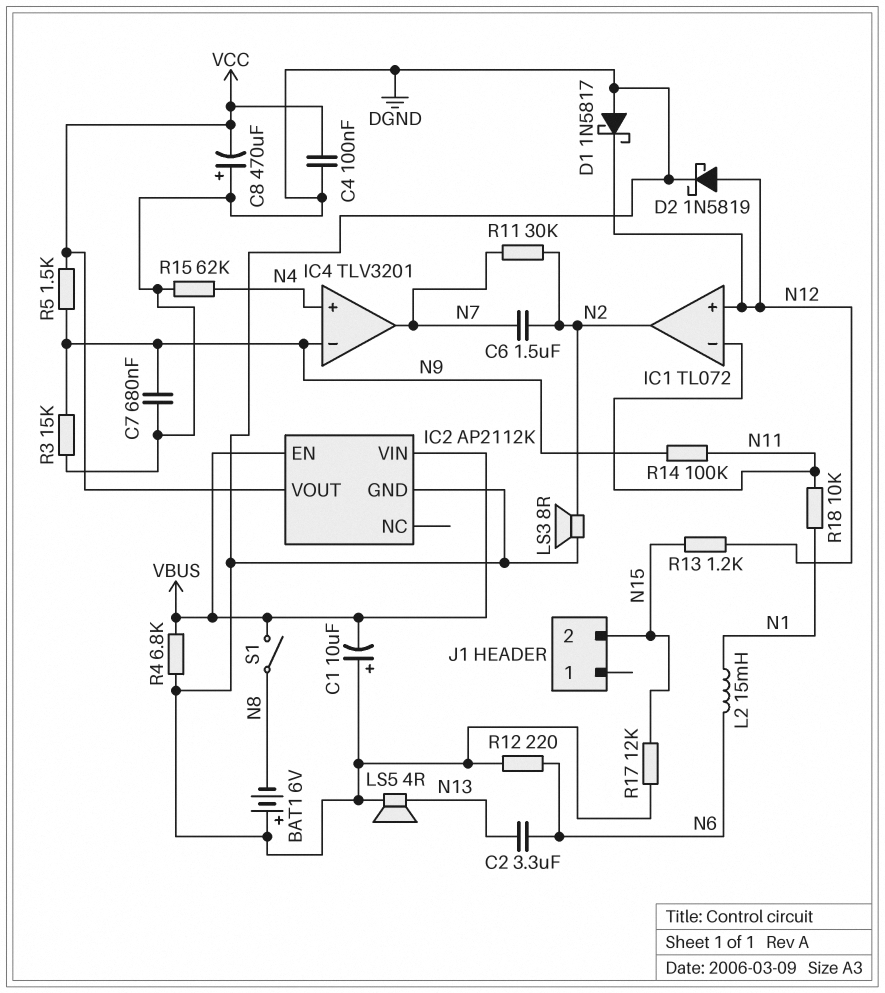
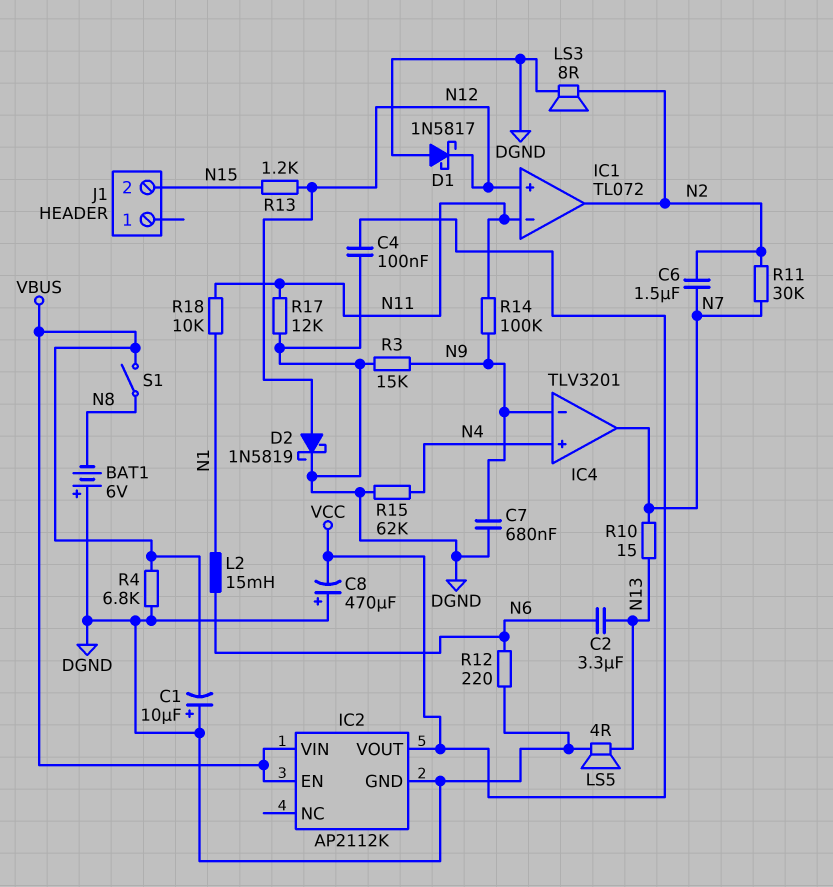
R5: 1.5k (N9, VCC) -> none
R10: none -> 15 (N7, N13)
R17: 12k (DGND, N15) -> 12k (DGND, N11)

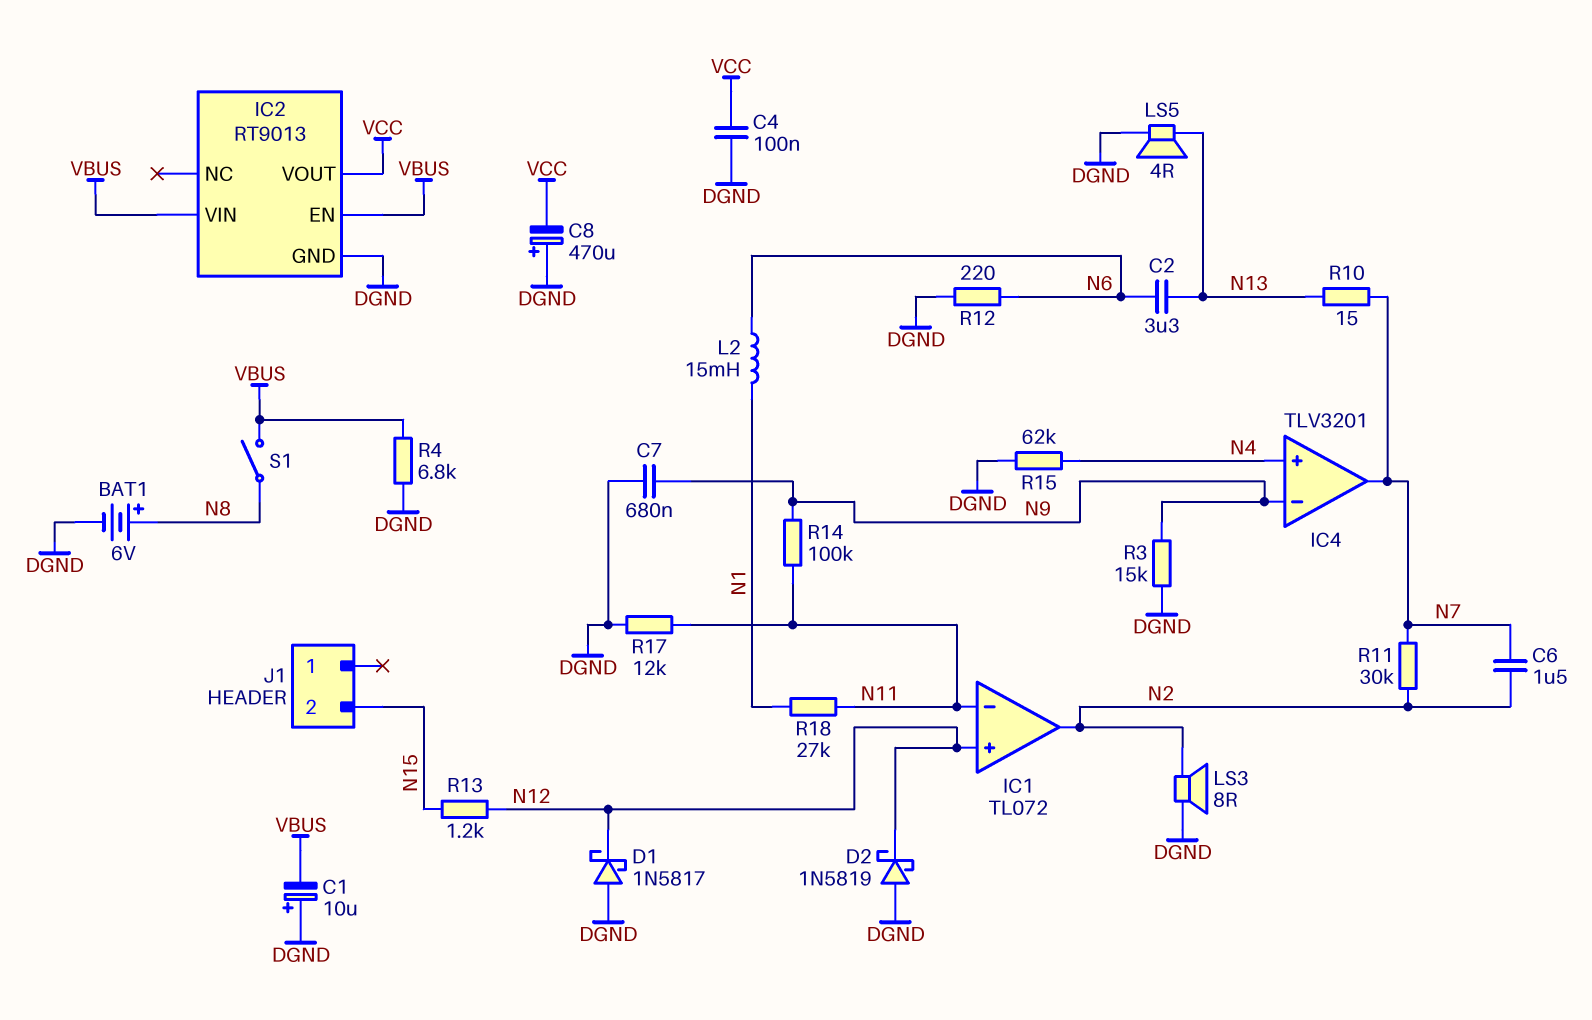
BAT1: 6V (plus DGND, minus N8) -> 6V (plus N8, minus DGND)
D2: schottky 1N5819 (A N12, K DGND) -> schottky 1N5819 (A DGND, K N12)
IC2: AP2112K -> RT9013
R18: 10k (N1, N11) -> 27k (N1, N11)

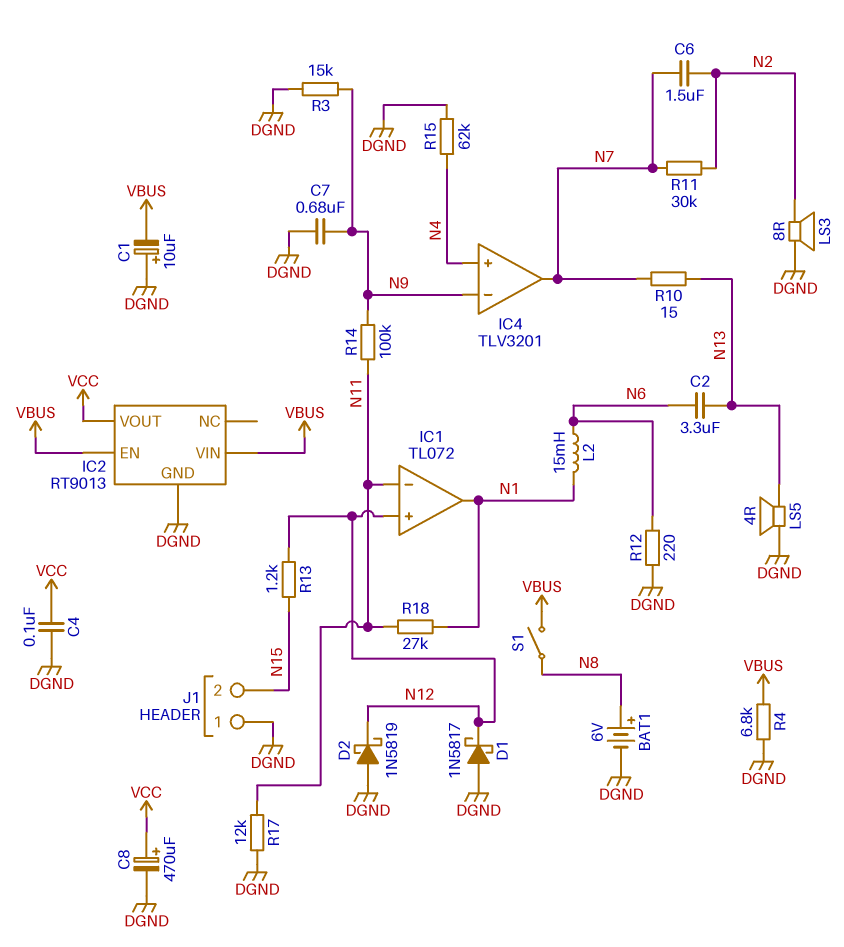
C8: 470uF (plus DGND, minus VCC) -> 470uF (plus VCC, minus DGND)
IC1 pin out: N2 -> N1
J1 pin 1: none -> DGND

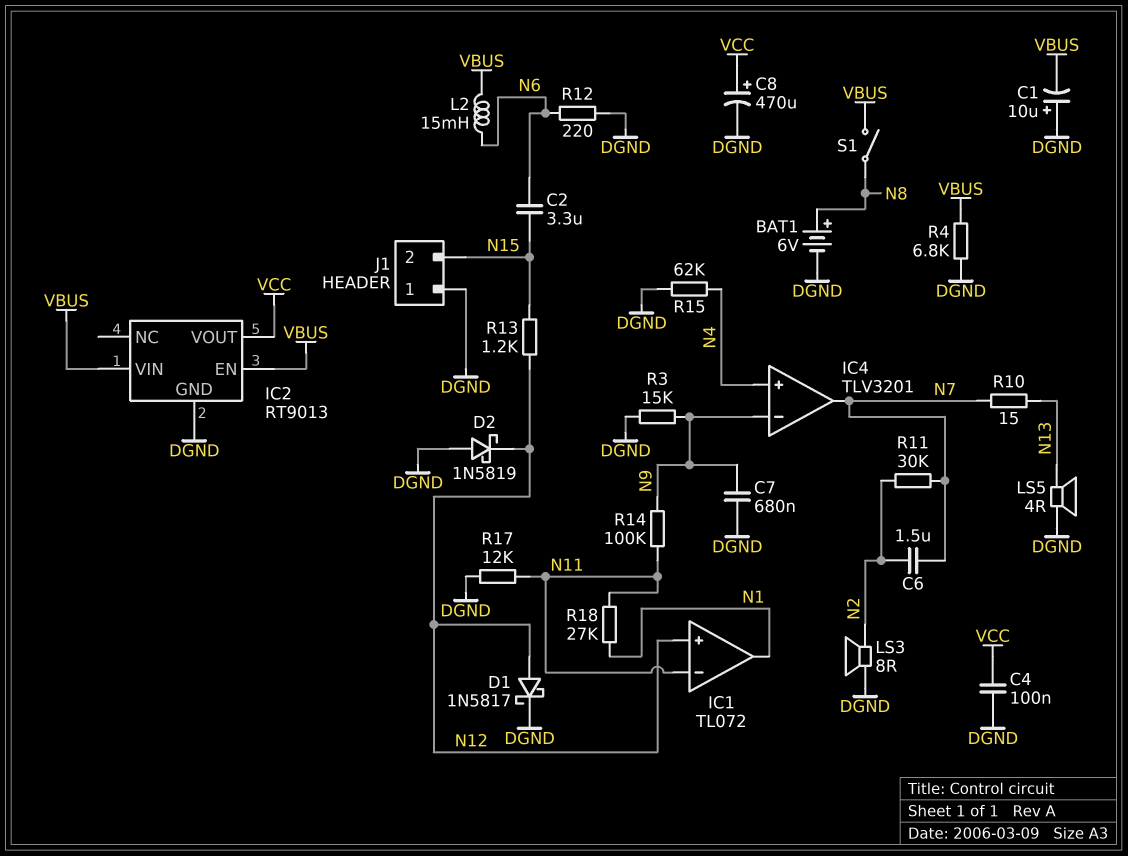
C2: 3.3uF (N6, N13) -> 3.3uF (N6, N15)
D1: schottky 1N5817 (A DGND, K N12) -> schottky 1N5817 (A N12, K DGND)
L2: 15mH (N1, N6) -> 15mH (N6, VBUS)

